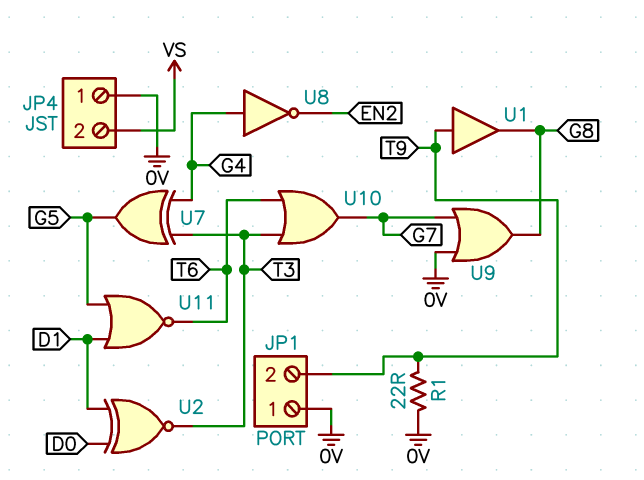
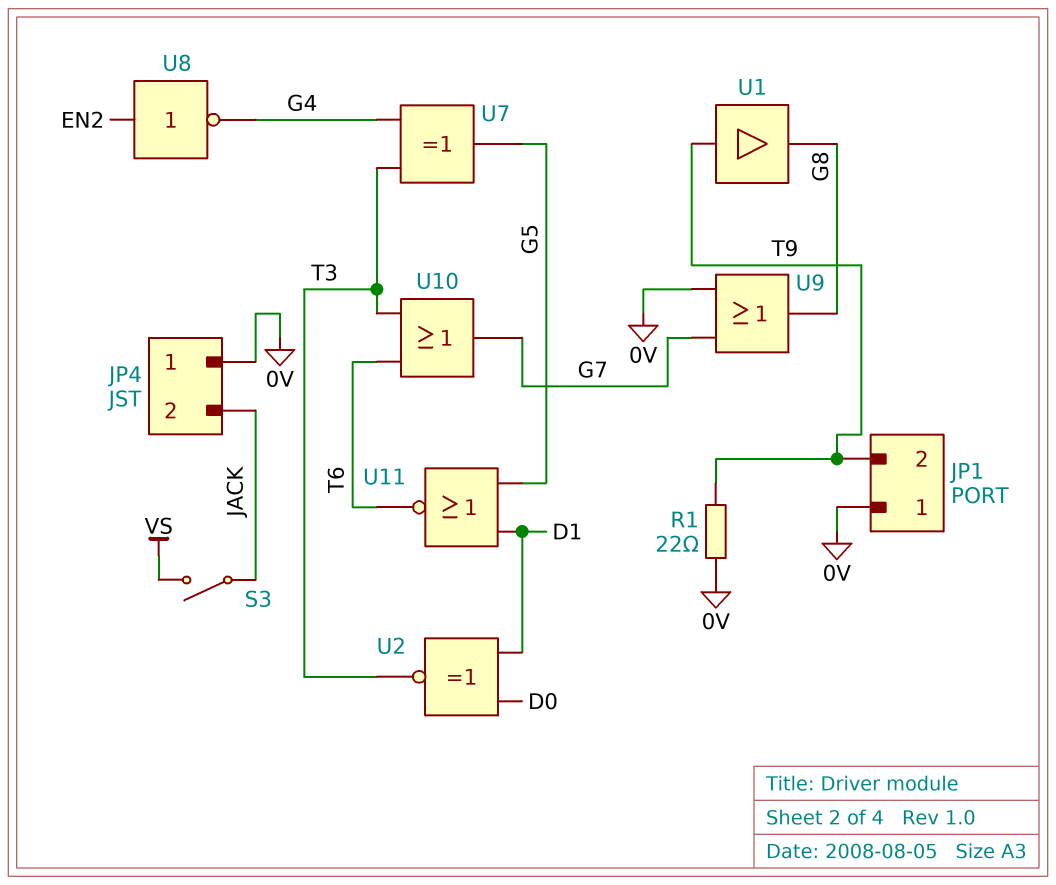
JP4 pin 2: VS -> JACK
S3: none -> switch (JACK, VS)
U8: NOT (in G4, out EN2) -> NOT (in EN2, out G4)

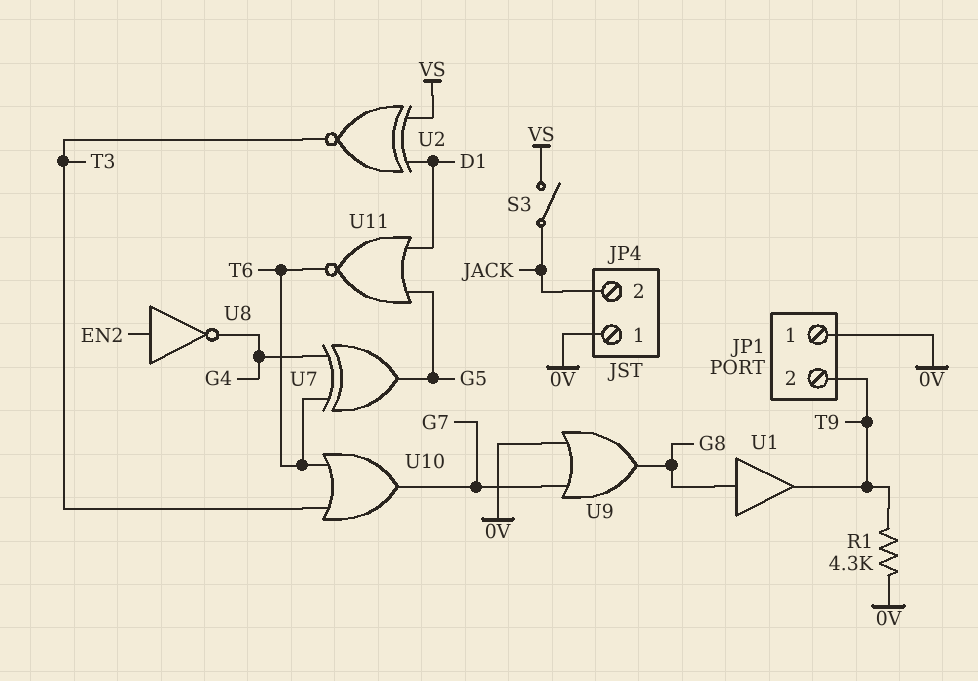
R1: 22 (0V, T9) -> 4.3k (0V, T9)
U1: buffer (in T9, out G8) -> buffer (in G8, out T9)
U2: XNOR (in D0, in D1, out T3) -> XNOR (in D1, in VS, out T3)
U7: XOR (in G4, in T3, out G5) -> XOR (in G4, in T6, out G5)

